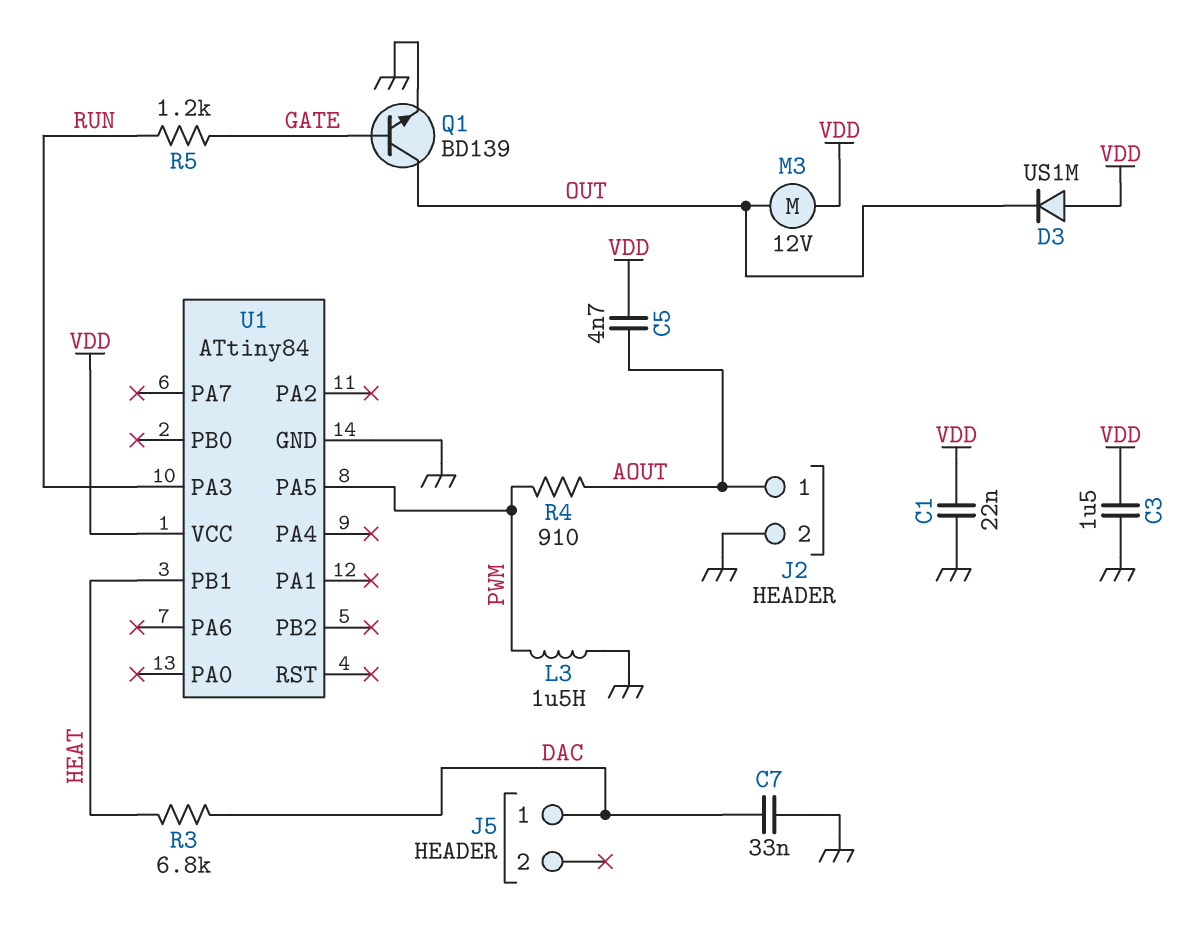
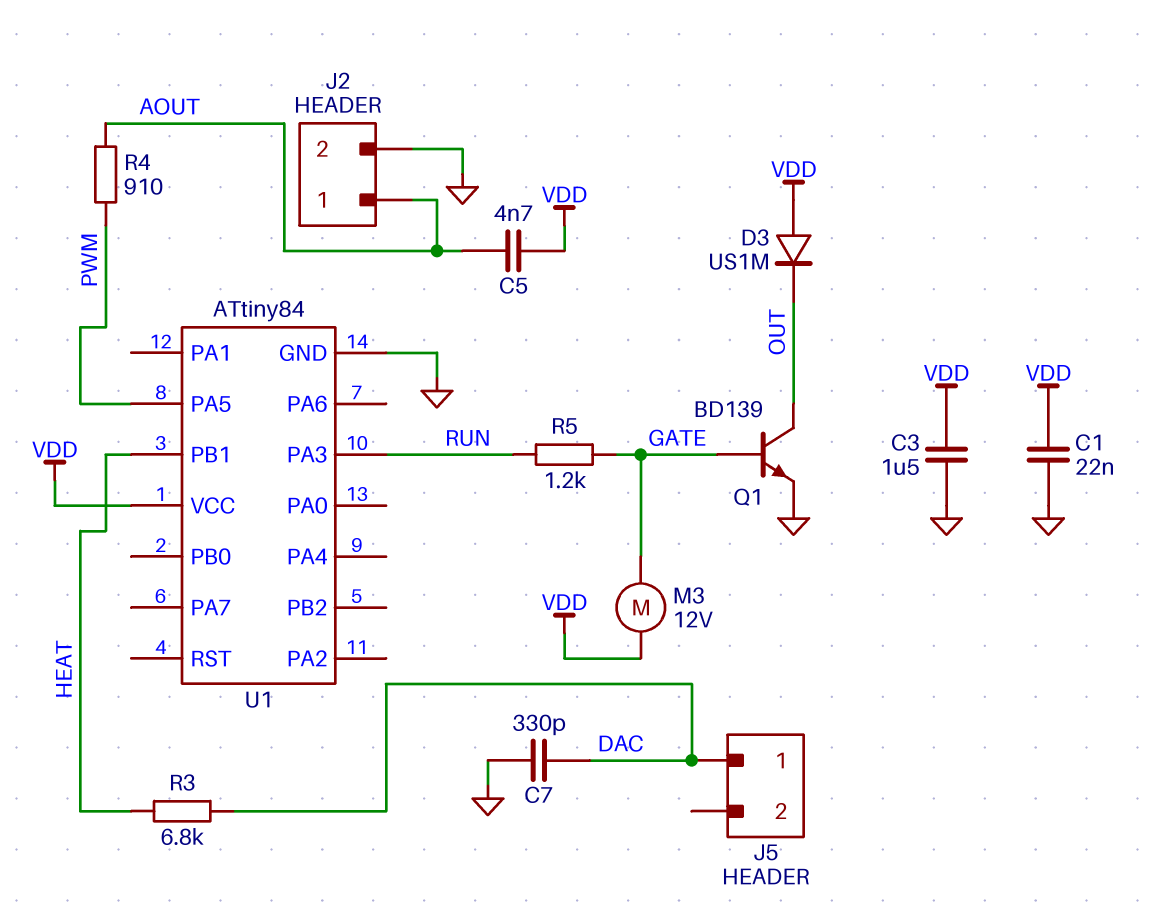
C7: 33nF (DAC, GND) -> 330pF (DAC, GND)
L3: 1.5uH (GND, PWM) -> none
M3: motor 12V (OUT, VDD) -> motor 12V (GATE, VDD)

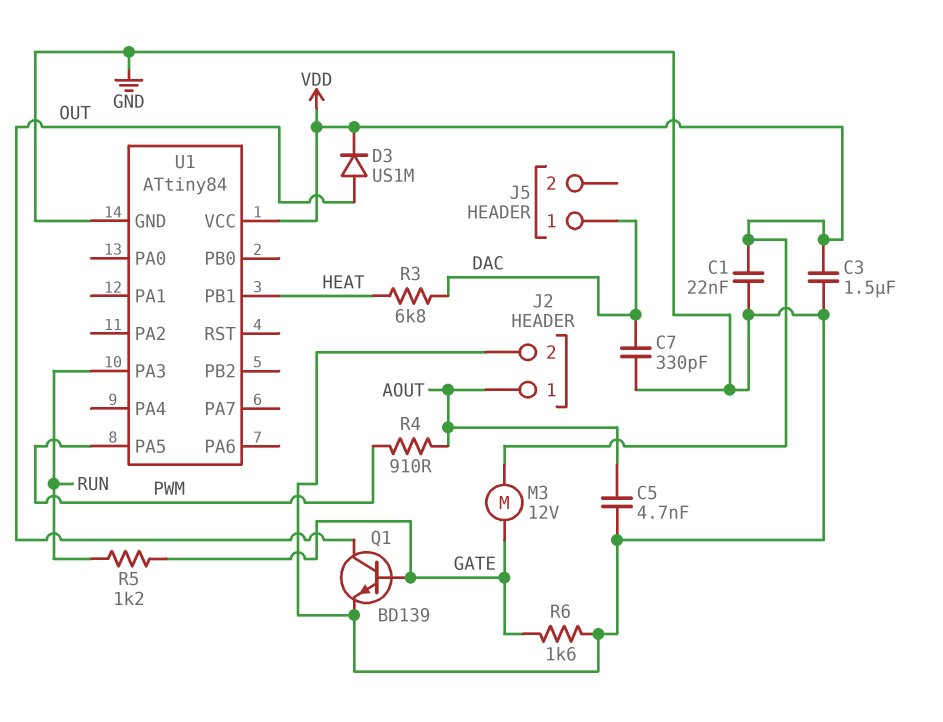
C5: 4.7nF (AOUT, VDD) -> 4.7nF (AOUT, GND)
D3: diode US1M (A VDD, K OUT) -> diode US1M (A OUT, K VDD)
R6: none -> 1.6k (GATE, GND)

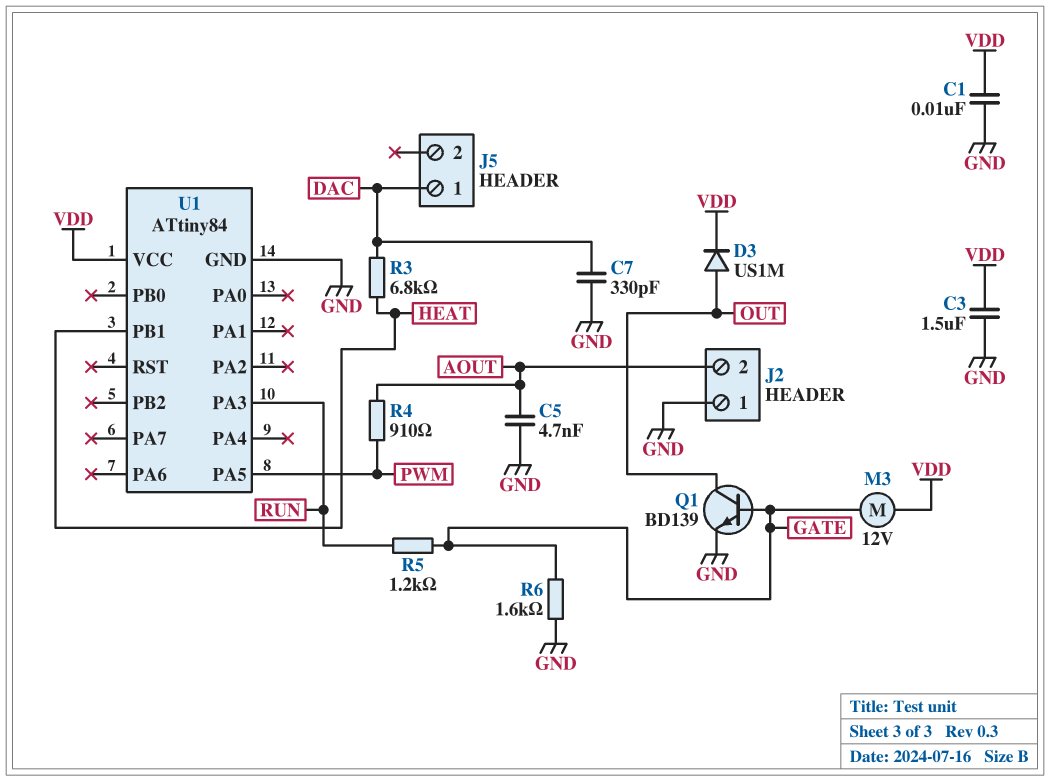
C1: 22nF (GND, VDD) -> 10nF (GND, VDD)
J2 pin 1: AOUT -> GND
J2 pin 2: GND -> AOUT

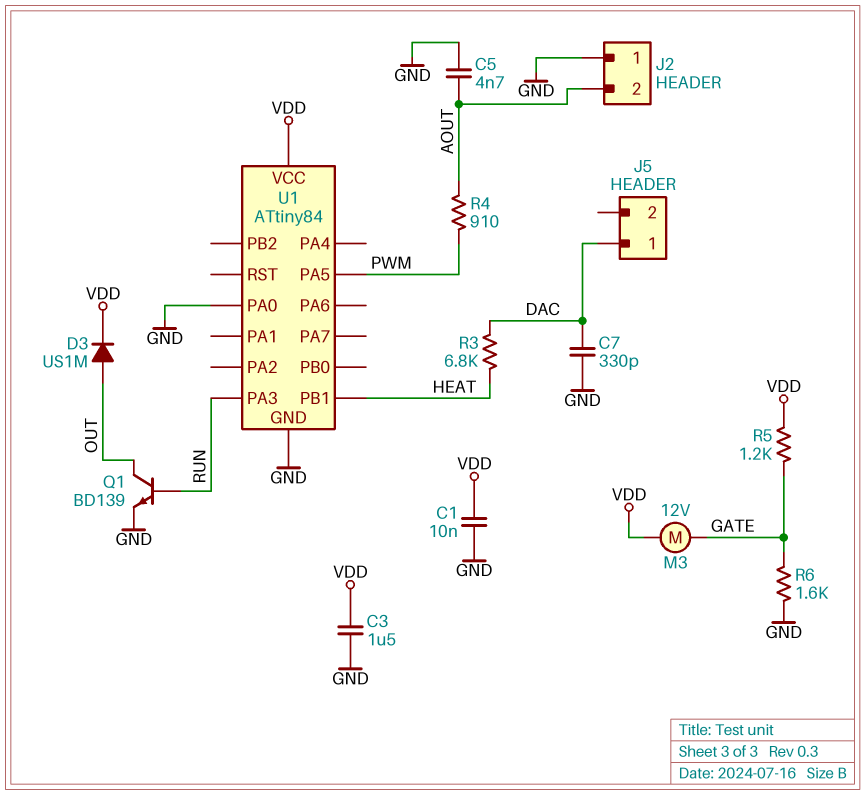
Q1: NPN BD139 (B GATE, C OUT, E GND) -> NPN BD139 (B RUN, C OUT, E GND)
R5: 1.2k (GATE, RUN) -> 1.2k (GATE, VDD)
U1 pin PA0: none -> GND

